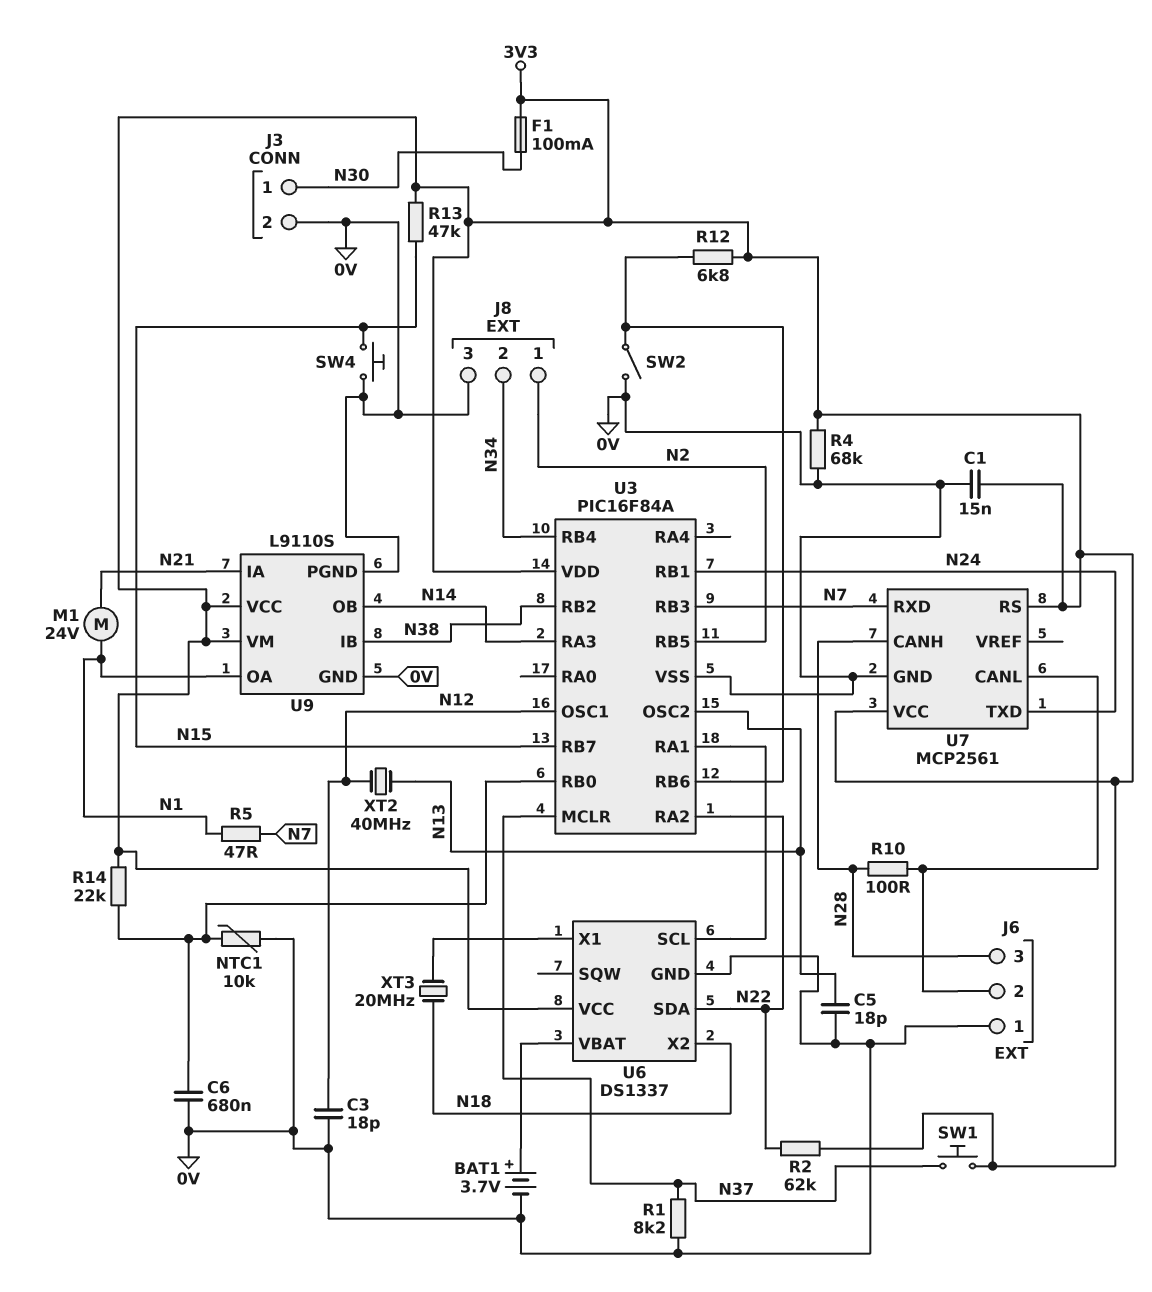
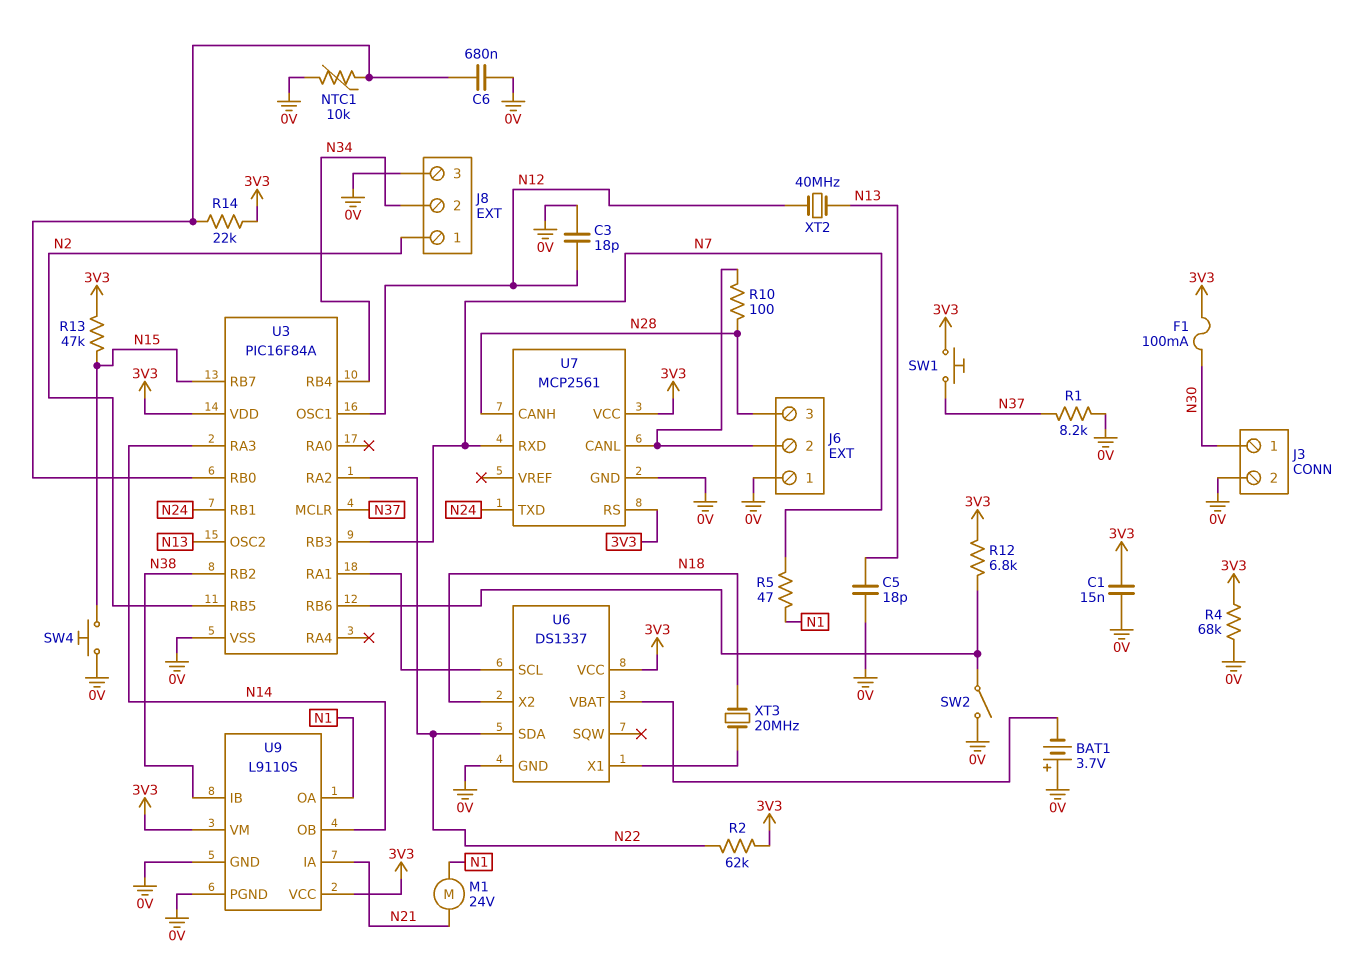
BAT1: 3.7V (plus U6/VBAT, minus 0V) -> 3.7V (plus 0V, minus U6/VBAT)

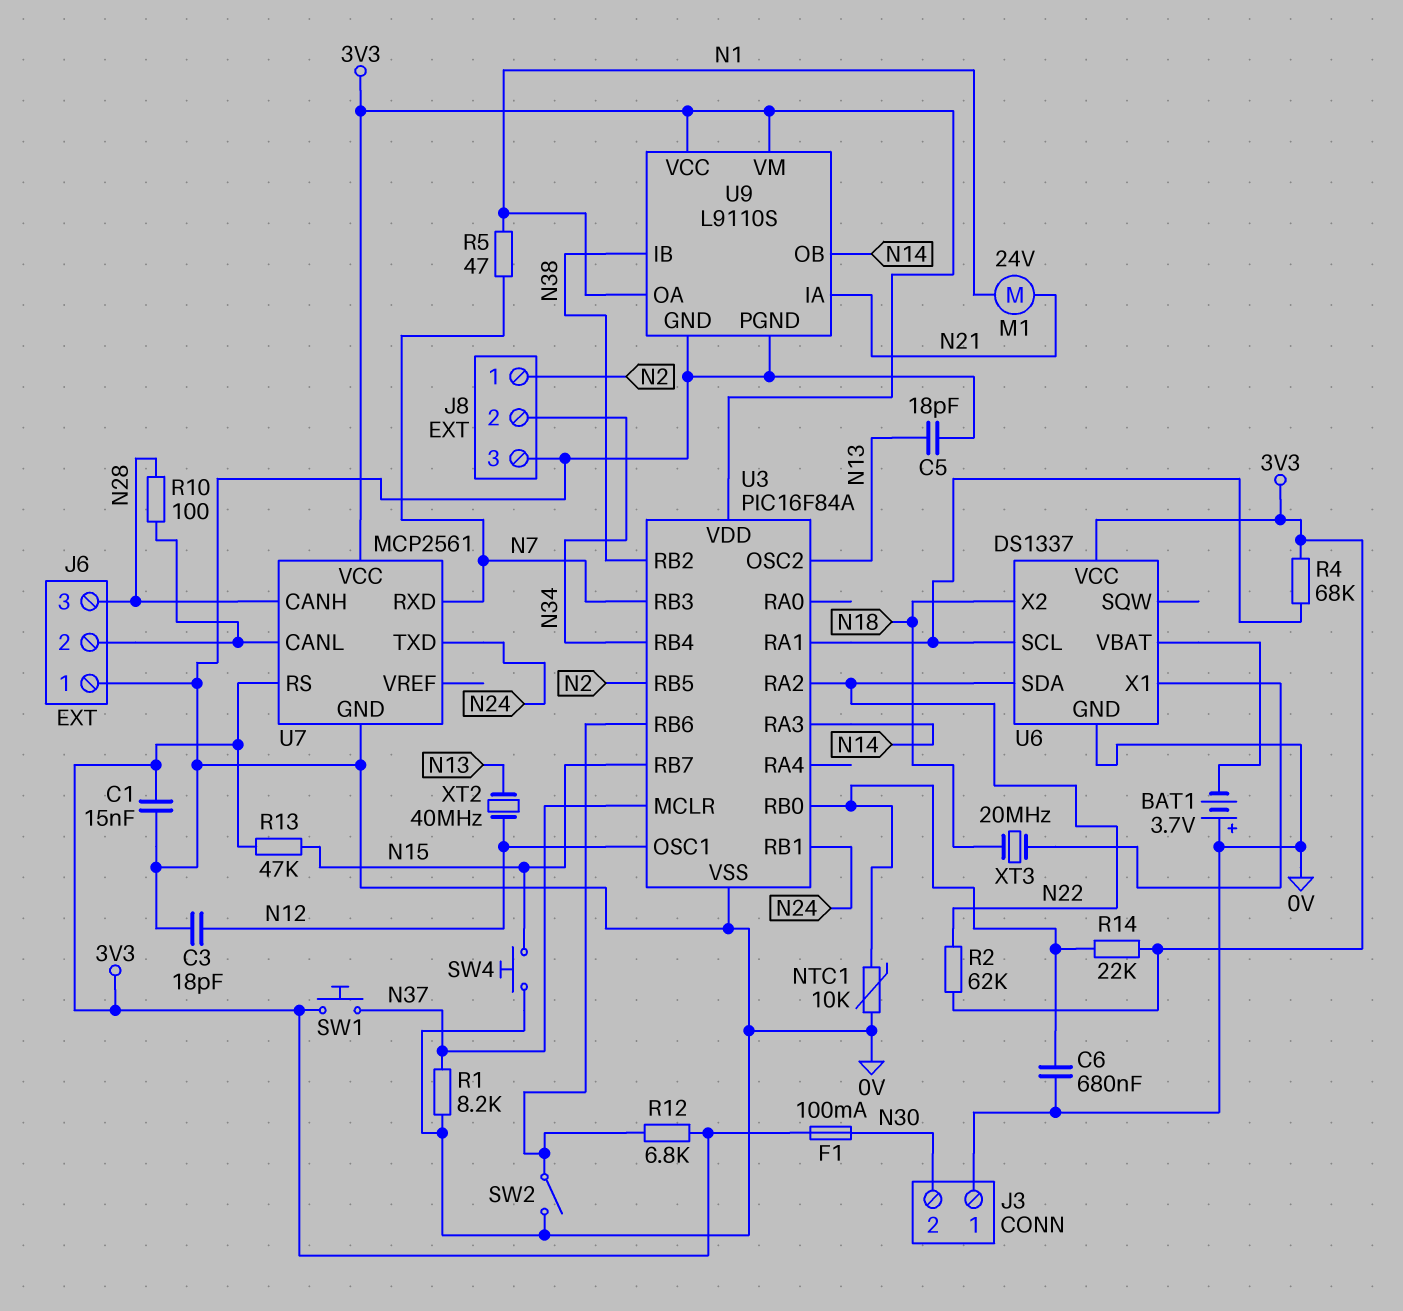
J3 pin 1: N30 -> 0V
J3 pin 2: 0V -> N30
R4: 68k (0V, 3V3) -> 68k (3V3, U3/RA1)

